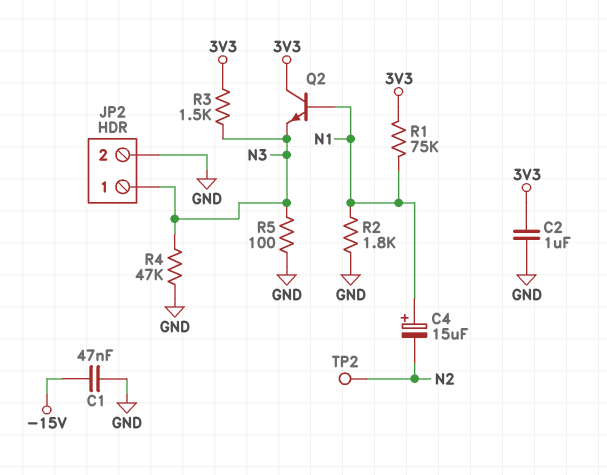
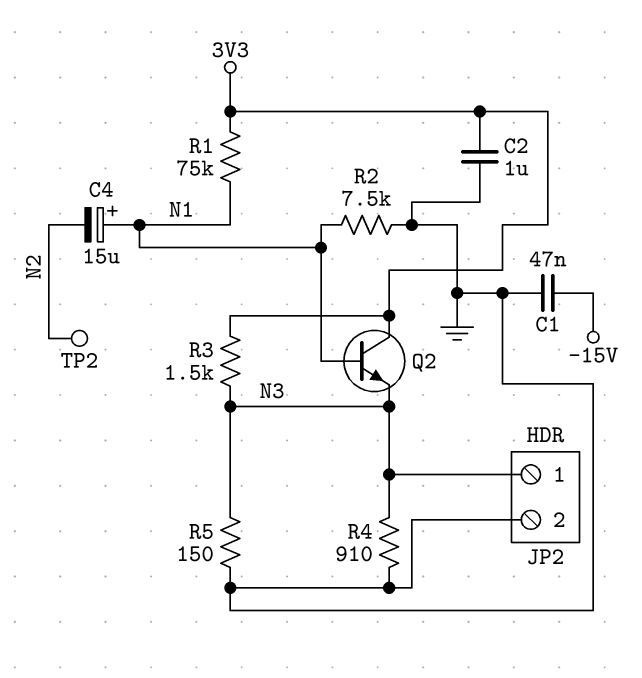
R2: 1.8k (GND, N1) -> 7.5k (GND, N1)
R4: 47k (GND, N3) -> 910 (GND, N3)
R5: 100 (GND, N3) -> 150 (GND, N3)

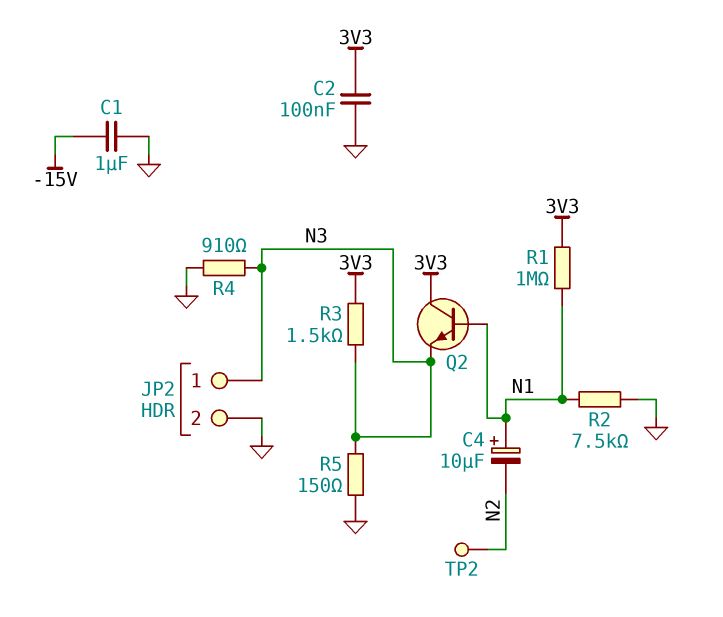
C1: 47nF (-15V, GND) -> 1uF (-15V, GND)
C2: 1uF (3V3, GND) -> 100nF (3V3, GND)
C4: 15uF (plus N1, minus N2) -> 10uF (plus N1, minus N2)
R1: 75k (3V3, N1) -> 1M (3V3, N1)

